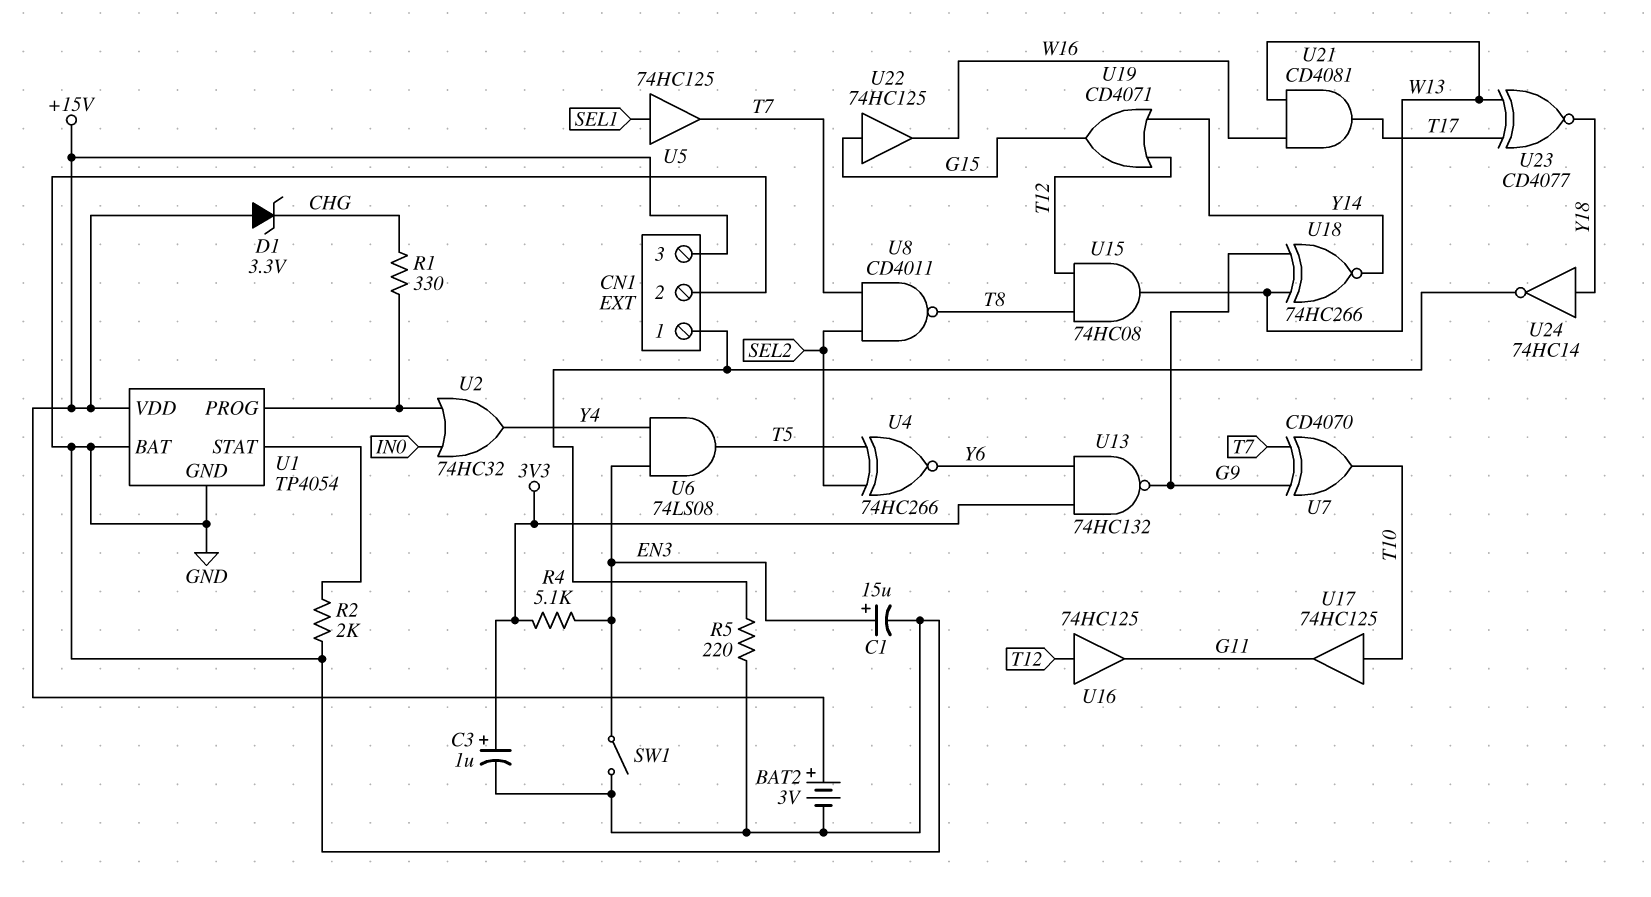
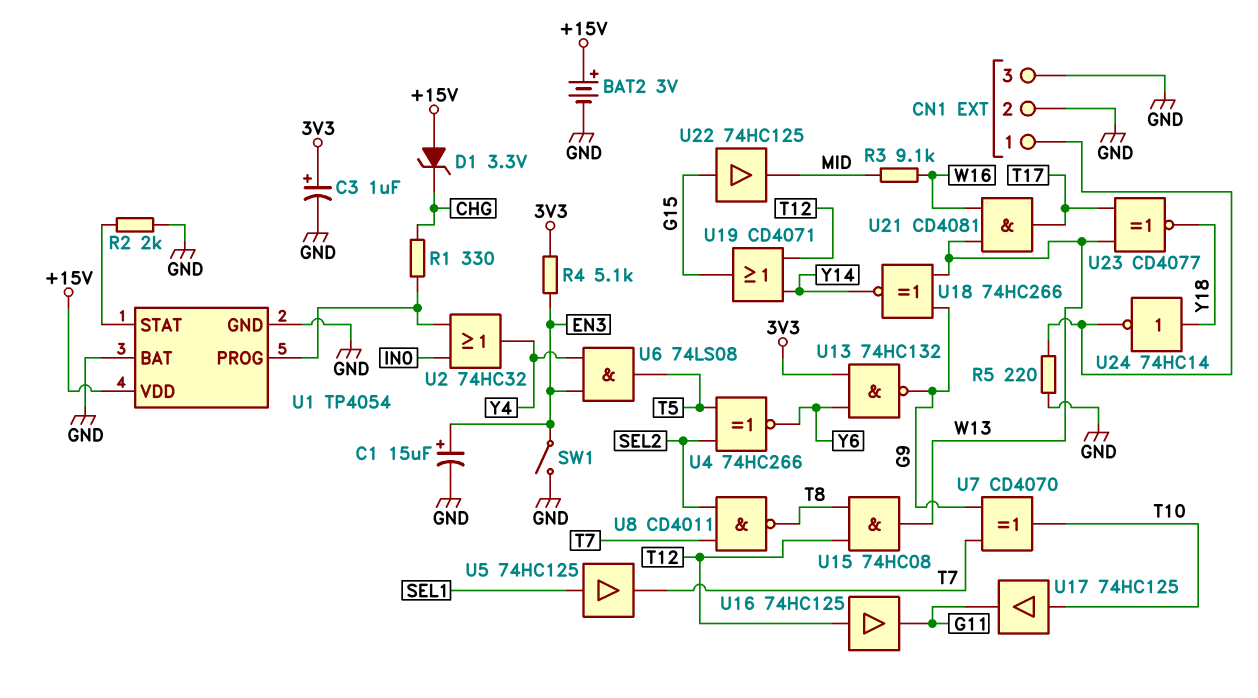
CN1 pin 3: +15V -> GND
R3: none -> 9.1k (MID, W16)
U22: buffer 74HC125 (in G15, out W16) -> buffer 74HC125 (in G15, out MID)

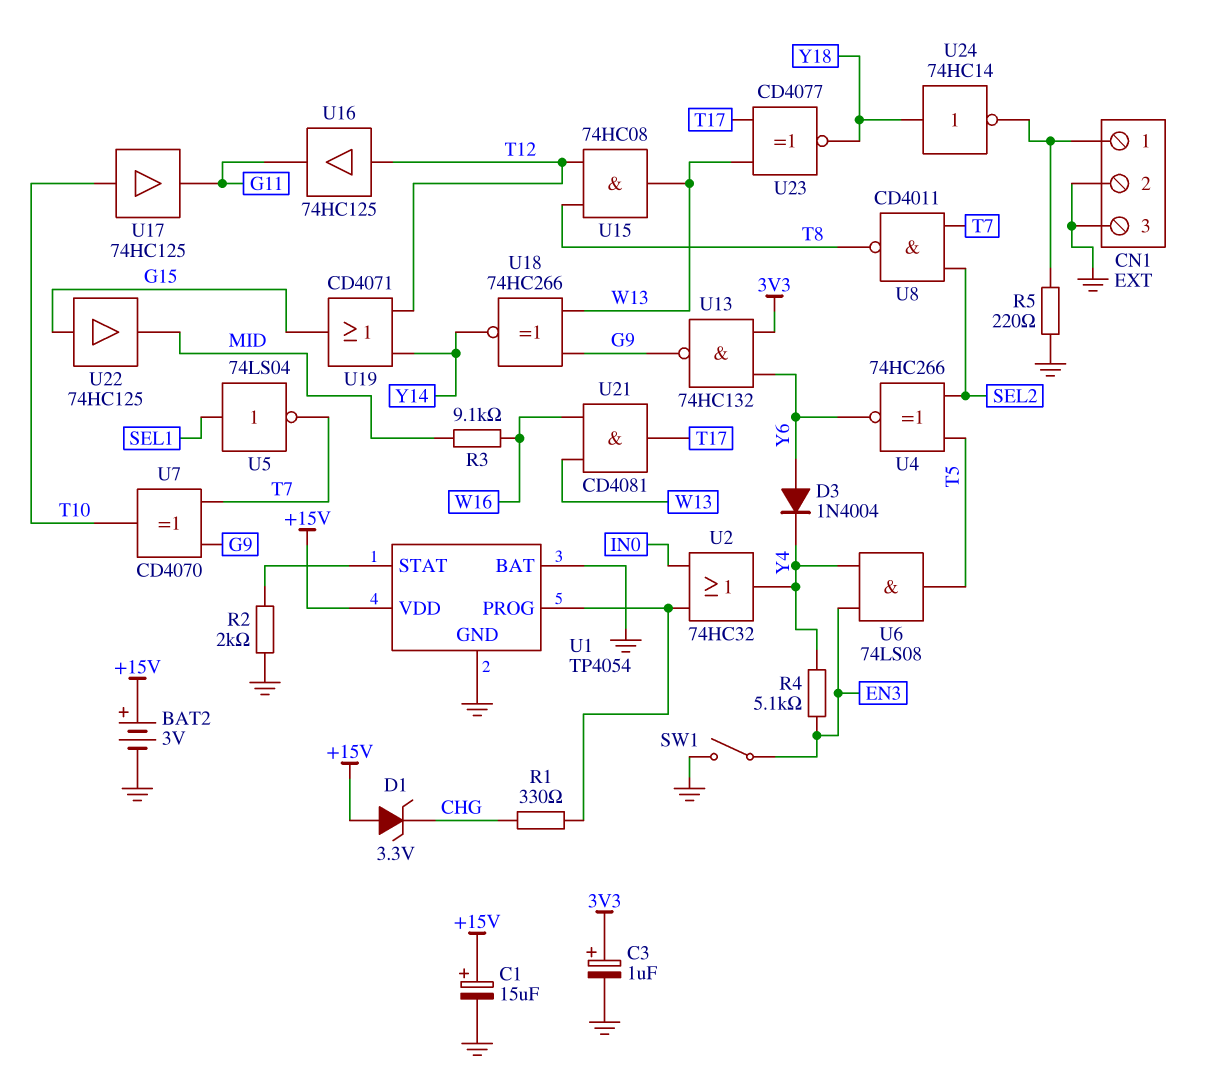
C1: 15uF (plus EN3, minus GND) -> 15uF (plus +15V, minus GND)
D3: none -> diode 1N4004 (A Y6, K Y4)
R4: 5.1k (3V3, EN3) -> 5.1k (EN3, Y4)
U5: buffer 74HC125 (in SEL1, out T7) -> NOT 74LS04 (in SEL1, out T7)

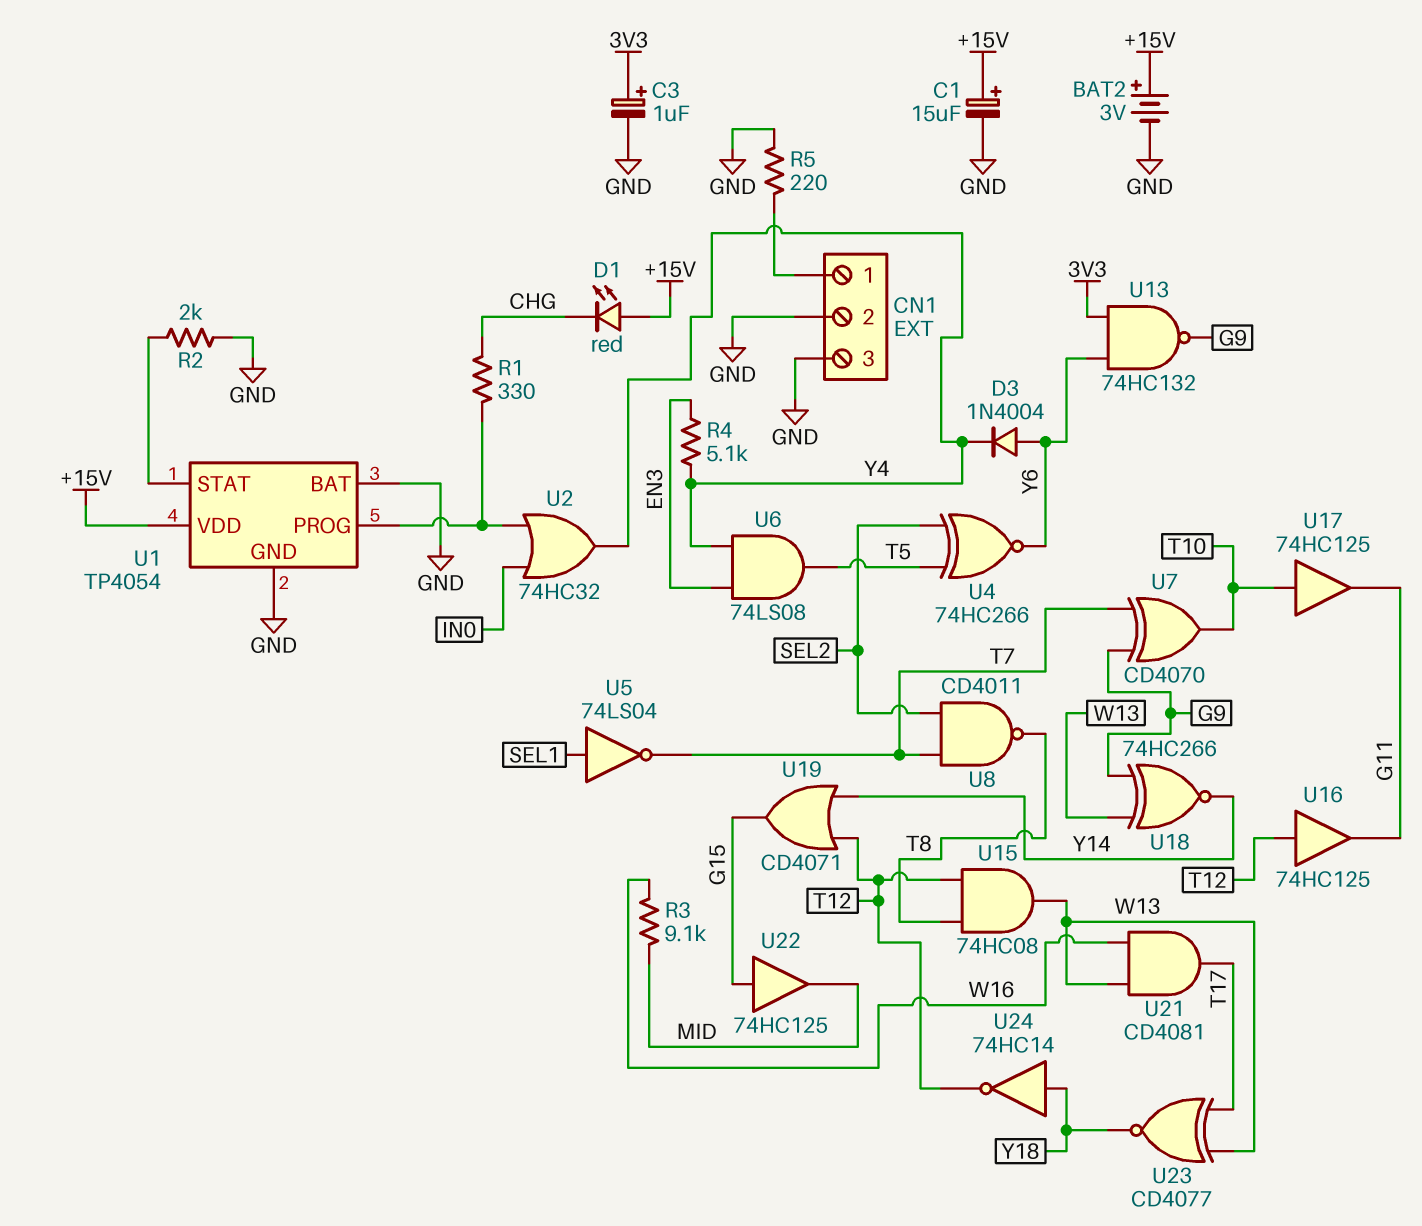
D1: zener 3.3V (A +15V, K CHG) -> LED red (A +15V, K CHG)
SW1: switch (EN3, GND) -> none
U24: NOT 74HC14 (in Y18, out CN1/1) -> NOT 74HC14 (in Y18, out T12)

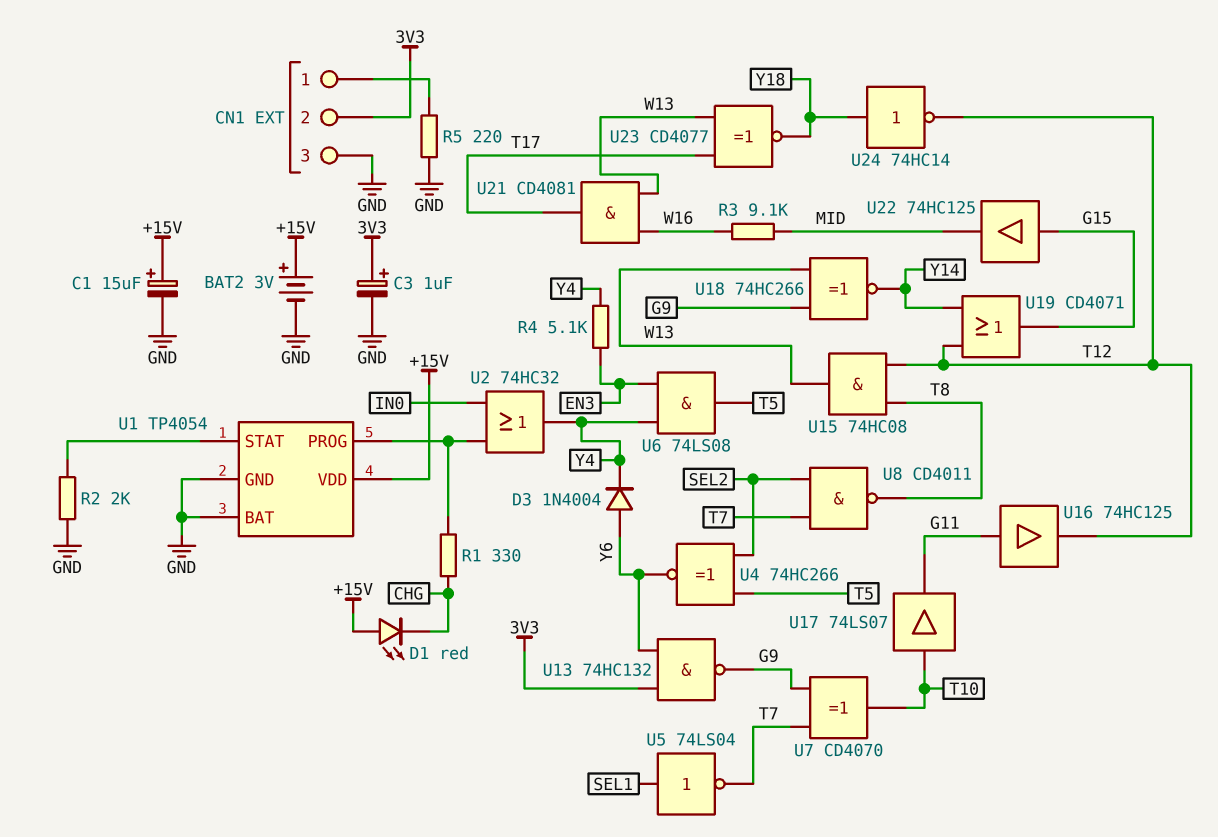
CN1 pin 2: GND -> 3V3
U16: buffer 74HC125 (in T12, out G11) -> buffer 74HC125 (in G11, out T12)
U17: buffer 74HC125 (in T10, out G11) -> buffer 74LS07 (in T10, out G11)

